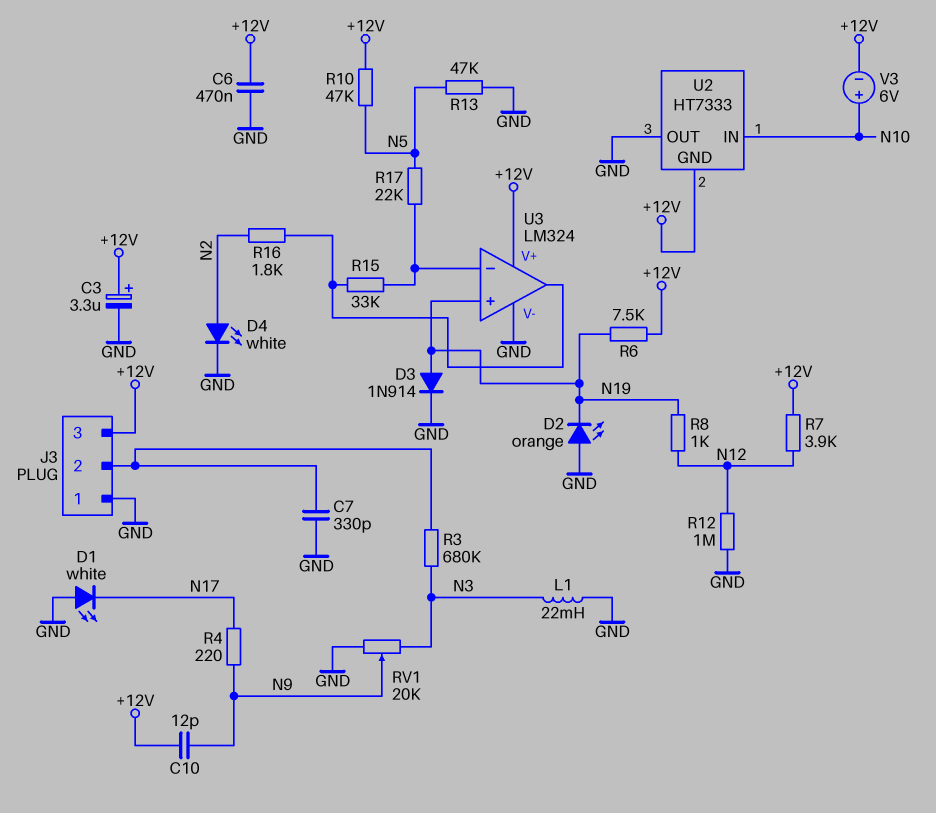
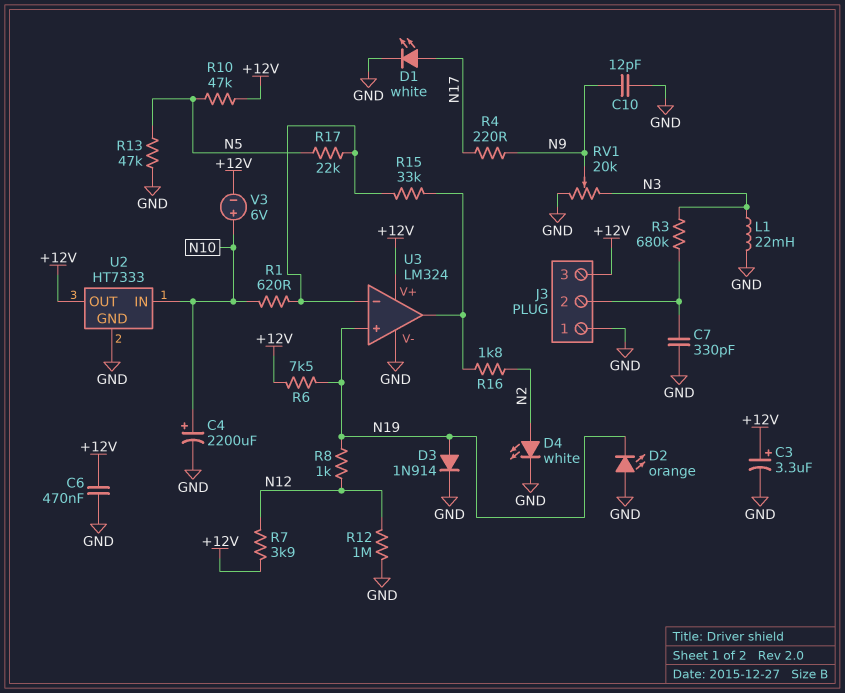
C4: none -> 2200uF (plus N10, minus GND)
C10: 12pF (+12V, N9) -> 12pF (GND, N9)
D1: LED white (A GND, K N17) -> LED white (A N17, K GND)
R1: none -> 620 (N10, U3/in-)
U2 pin GND: +12V -> GND
U2 pin OUT: GND -> +12V

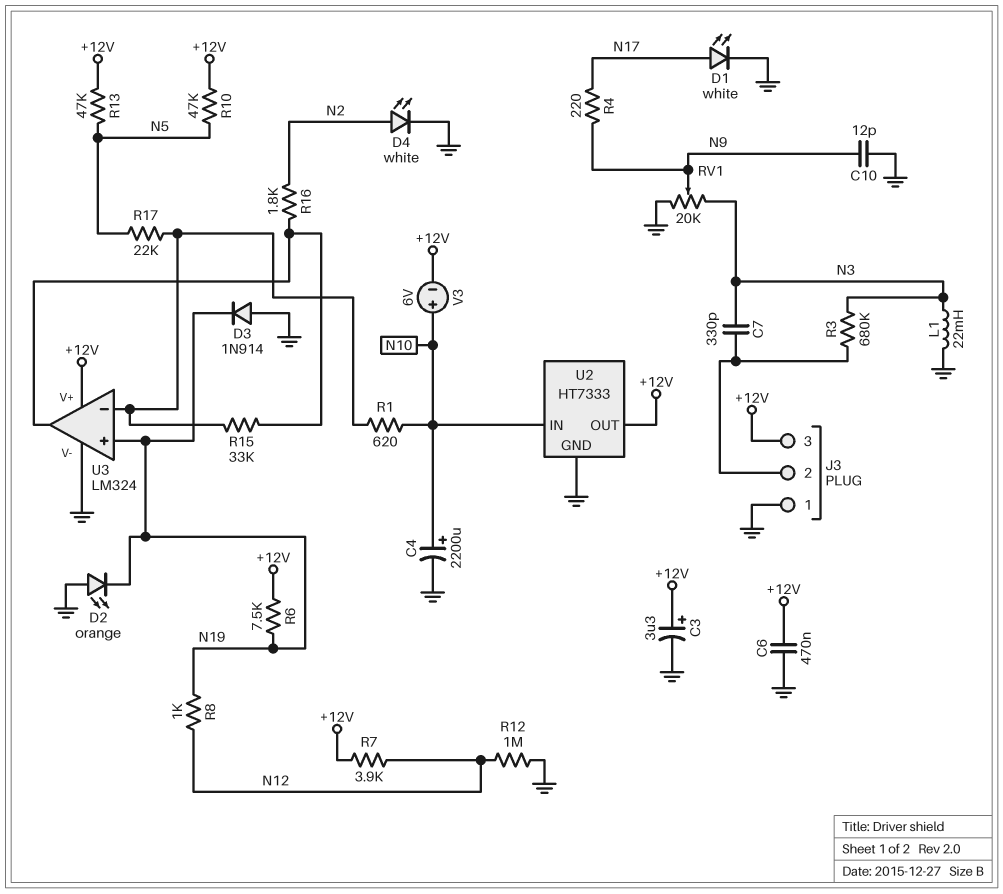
C7: 330pF (GND, J3/2) -> 330pF (J3/2, N3)
D3: diode 1N914 (A N19, K GND) -> diode 1N914 (A GND, K N19)
R13: 47k (GND, N5) -> 47k (+12V, N5)

